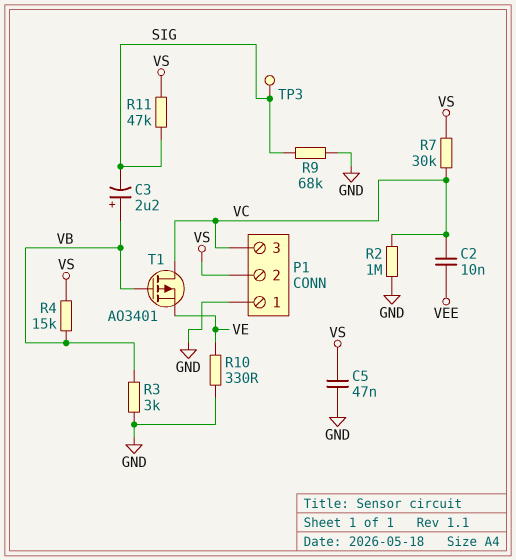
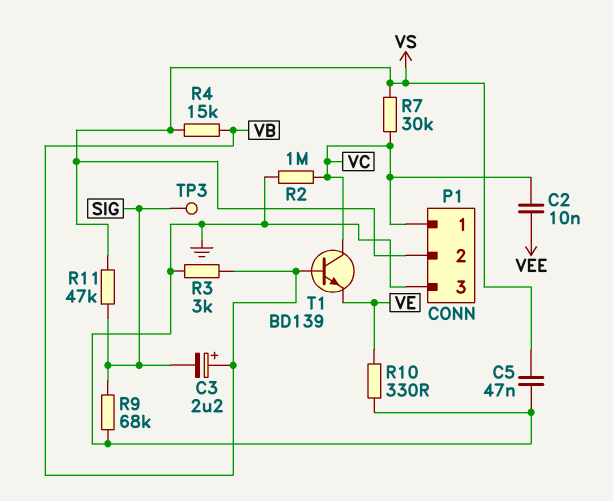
P1 pin 1: GND -> VC
P1 pin 3: VC -> GND
T1: PMOS AO3401 (G VB, D VC, S VE) -> NPN BD139 (B VB, C VC, E VE)

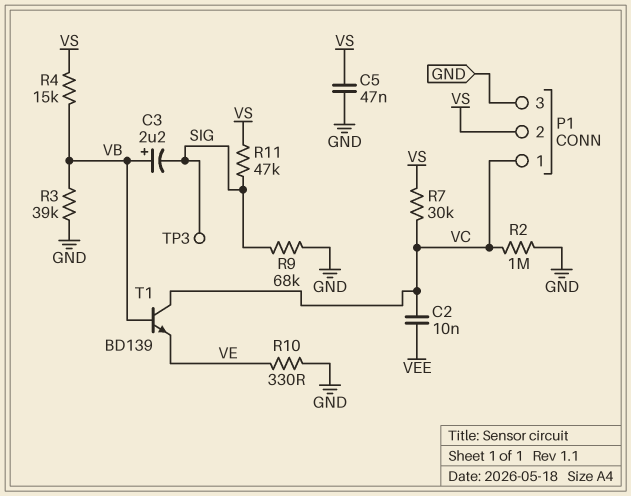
R3: 3k (GND, VB) -> 39k (GND, VB)

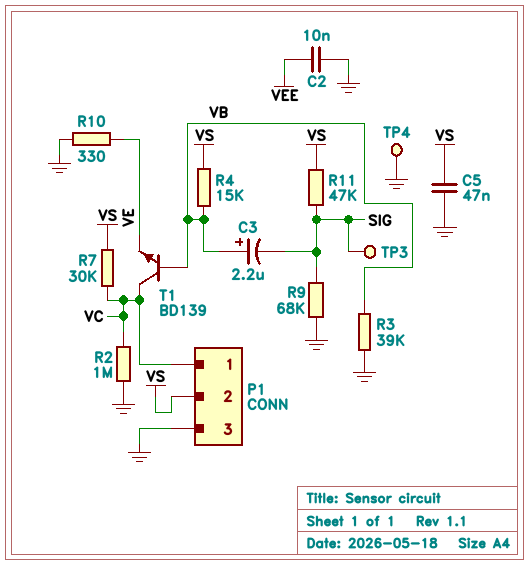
C2: 10nF (VC, VEE) -> 10nF (GND, VEE)
TP4: none -> test point (GND)

